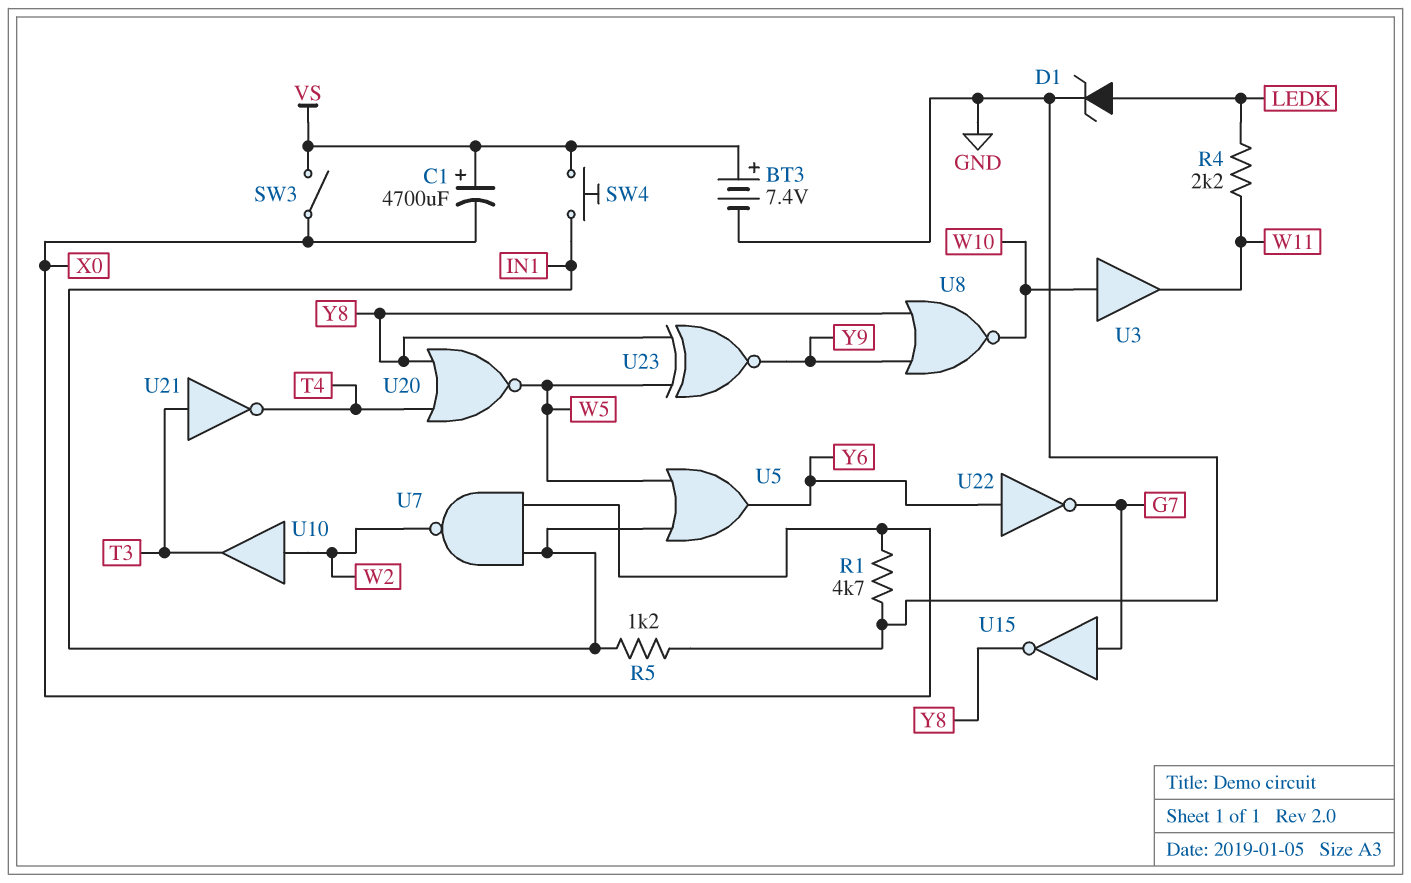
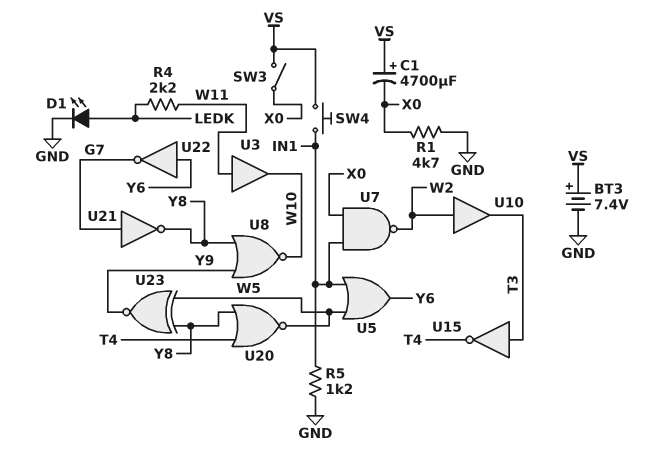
D1: zener (A LEDK, K GND) -> LED (A LEDK, K GND)
U3: buffer (in W10, out W11) -> buffer (in W11, out W10)
U15: NOT (in G7, out Y8) -> NOT (in T3, out T4)
U21: NOT (in T3, out T4) -> NOT (in G7, out Y8)

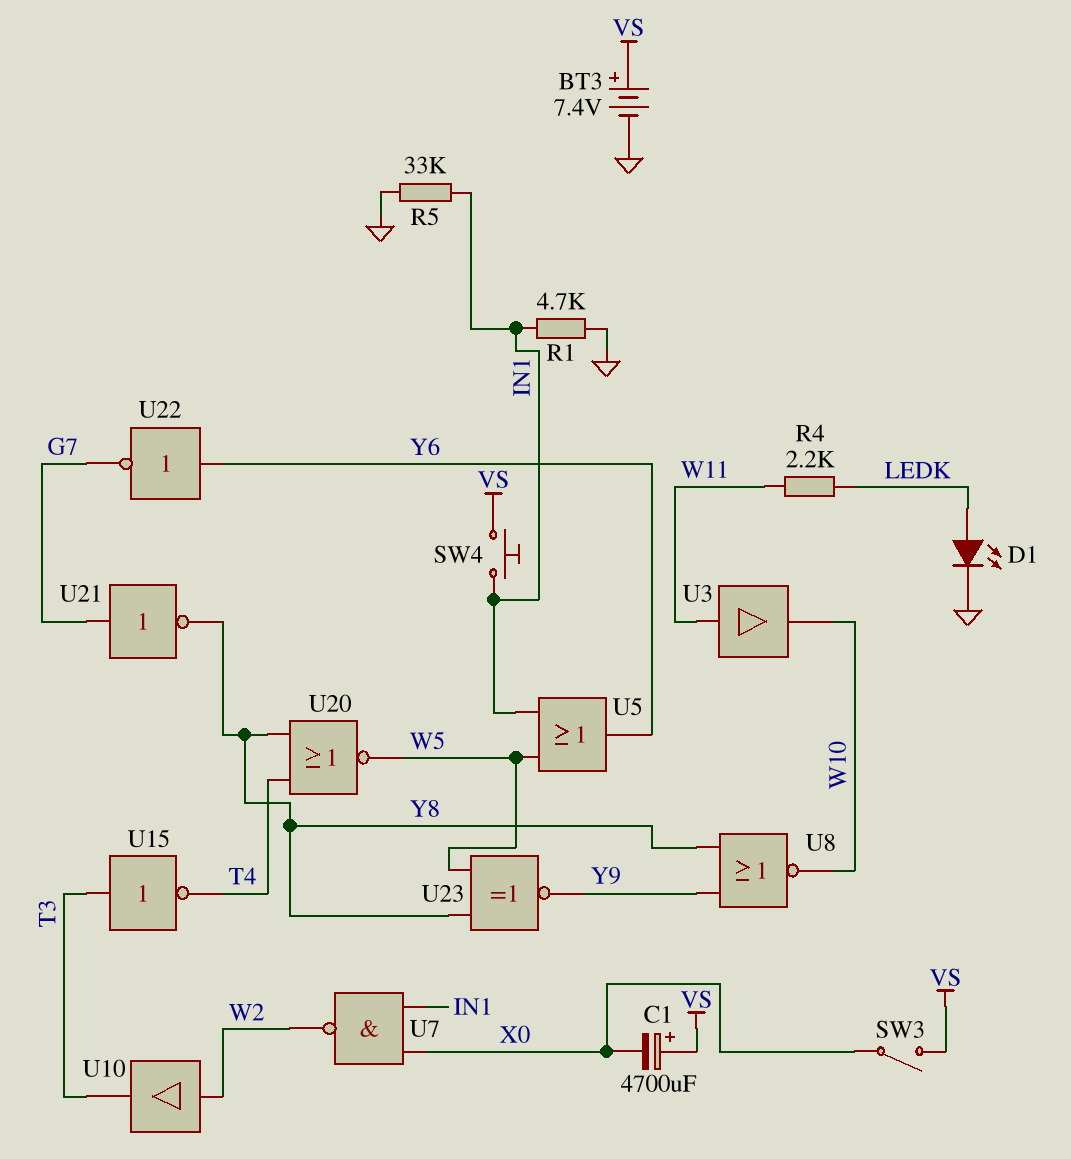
R1: 4.7k (GND, X0) -> 4.7k (GND, IN1)
R5: 1.2k (GND, IN1) -> 33k (GND, IN1)

